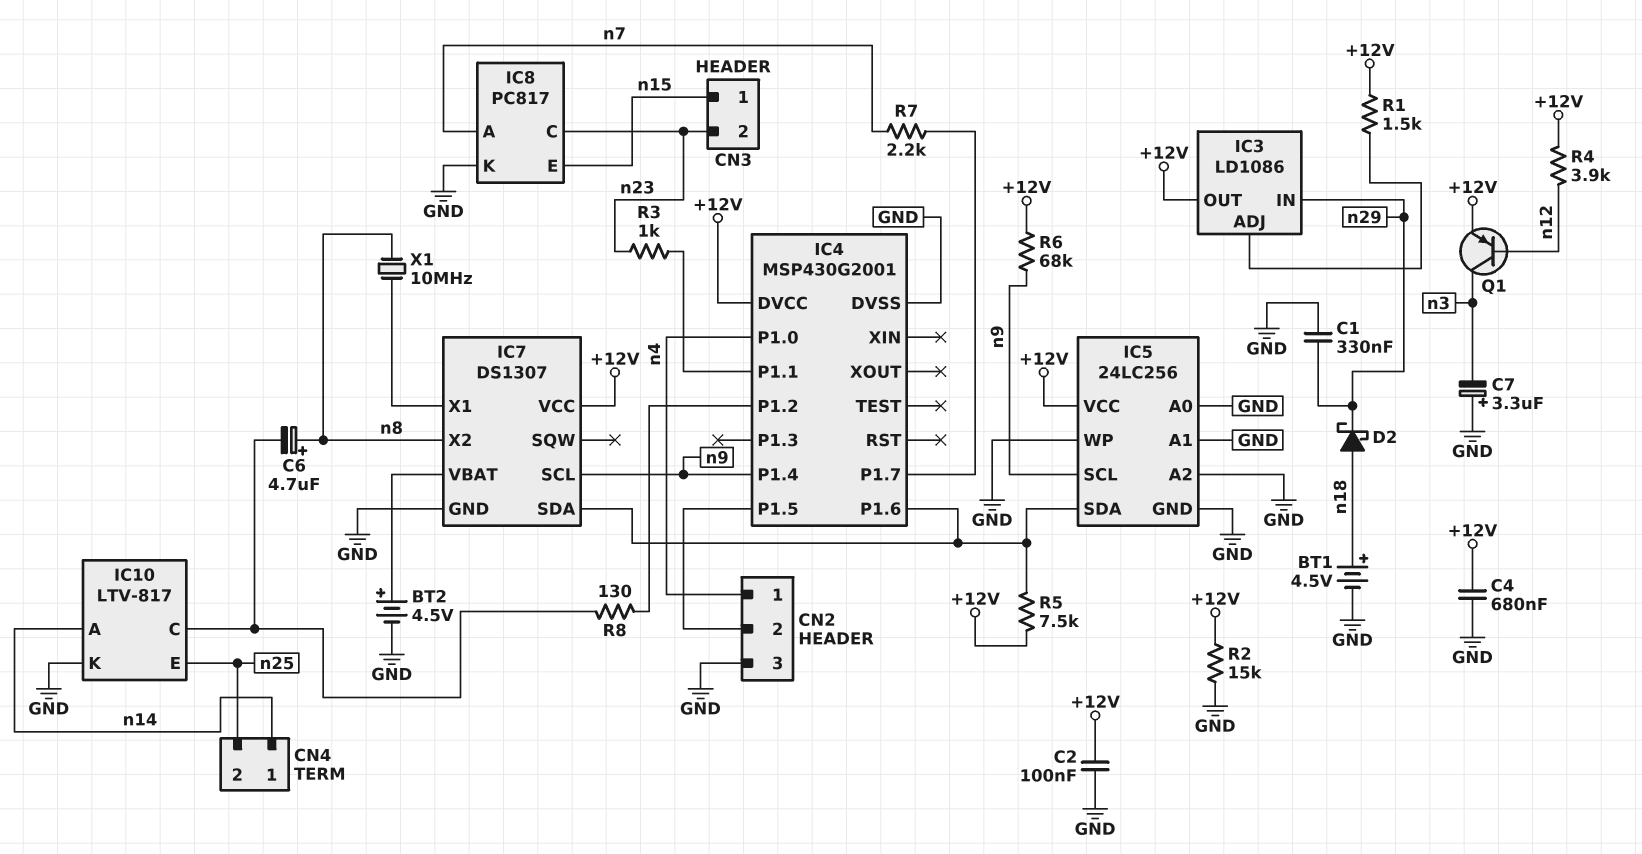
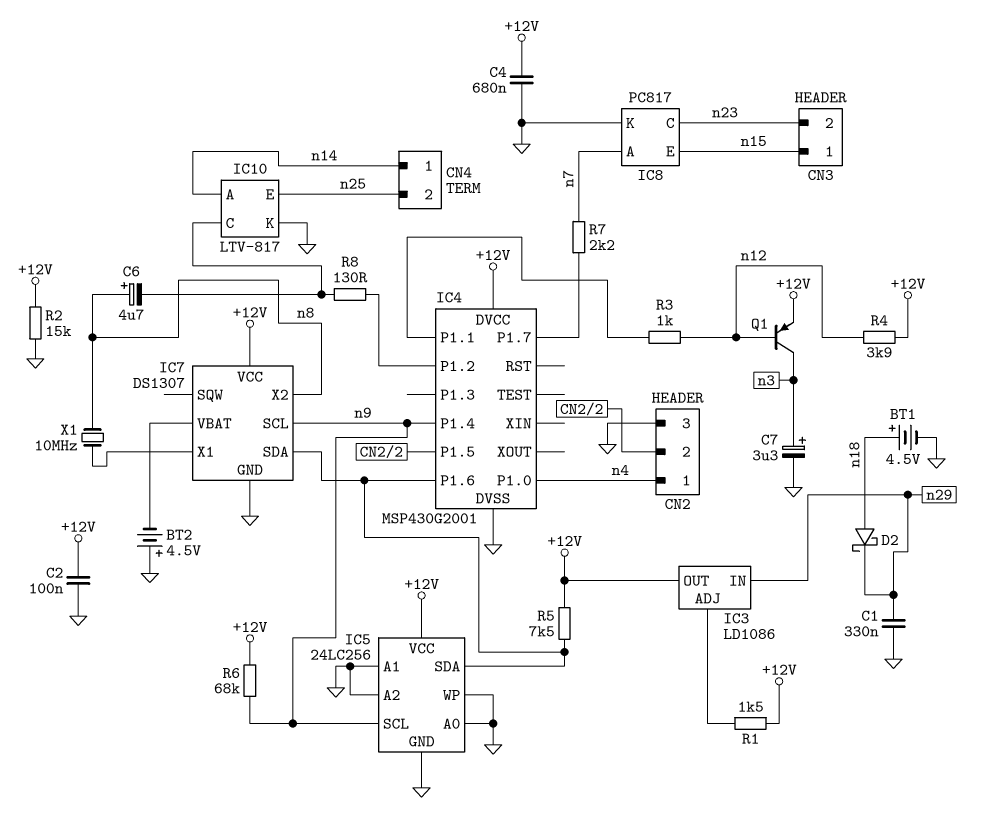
BT2: 4.5V (plus IC7/VBAT, minus GND) -> 4.5V (plus GND, minus IC7/VBAT)
C7: 3.3uF (plus GND, minus n3) -> 3.3uF (plus n3, minus GND)
R3: 1k (IC4/P1.1, n23) -> 1k (IC4/P1.1, n12)

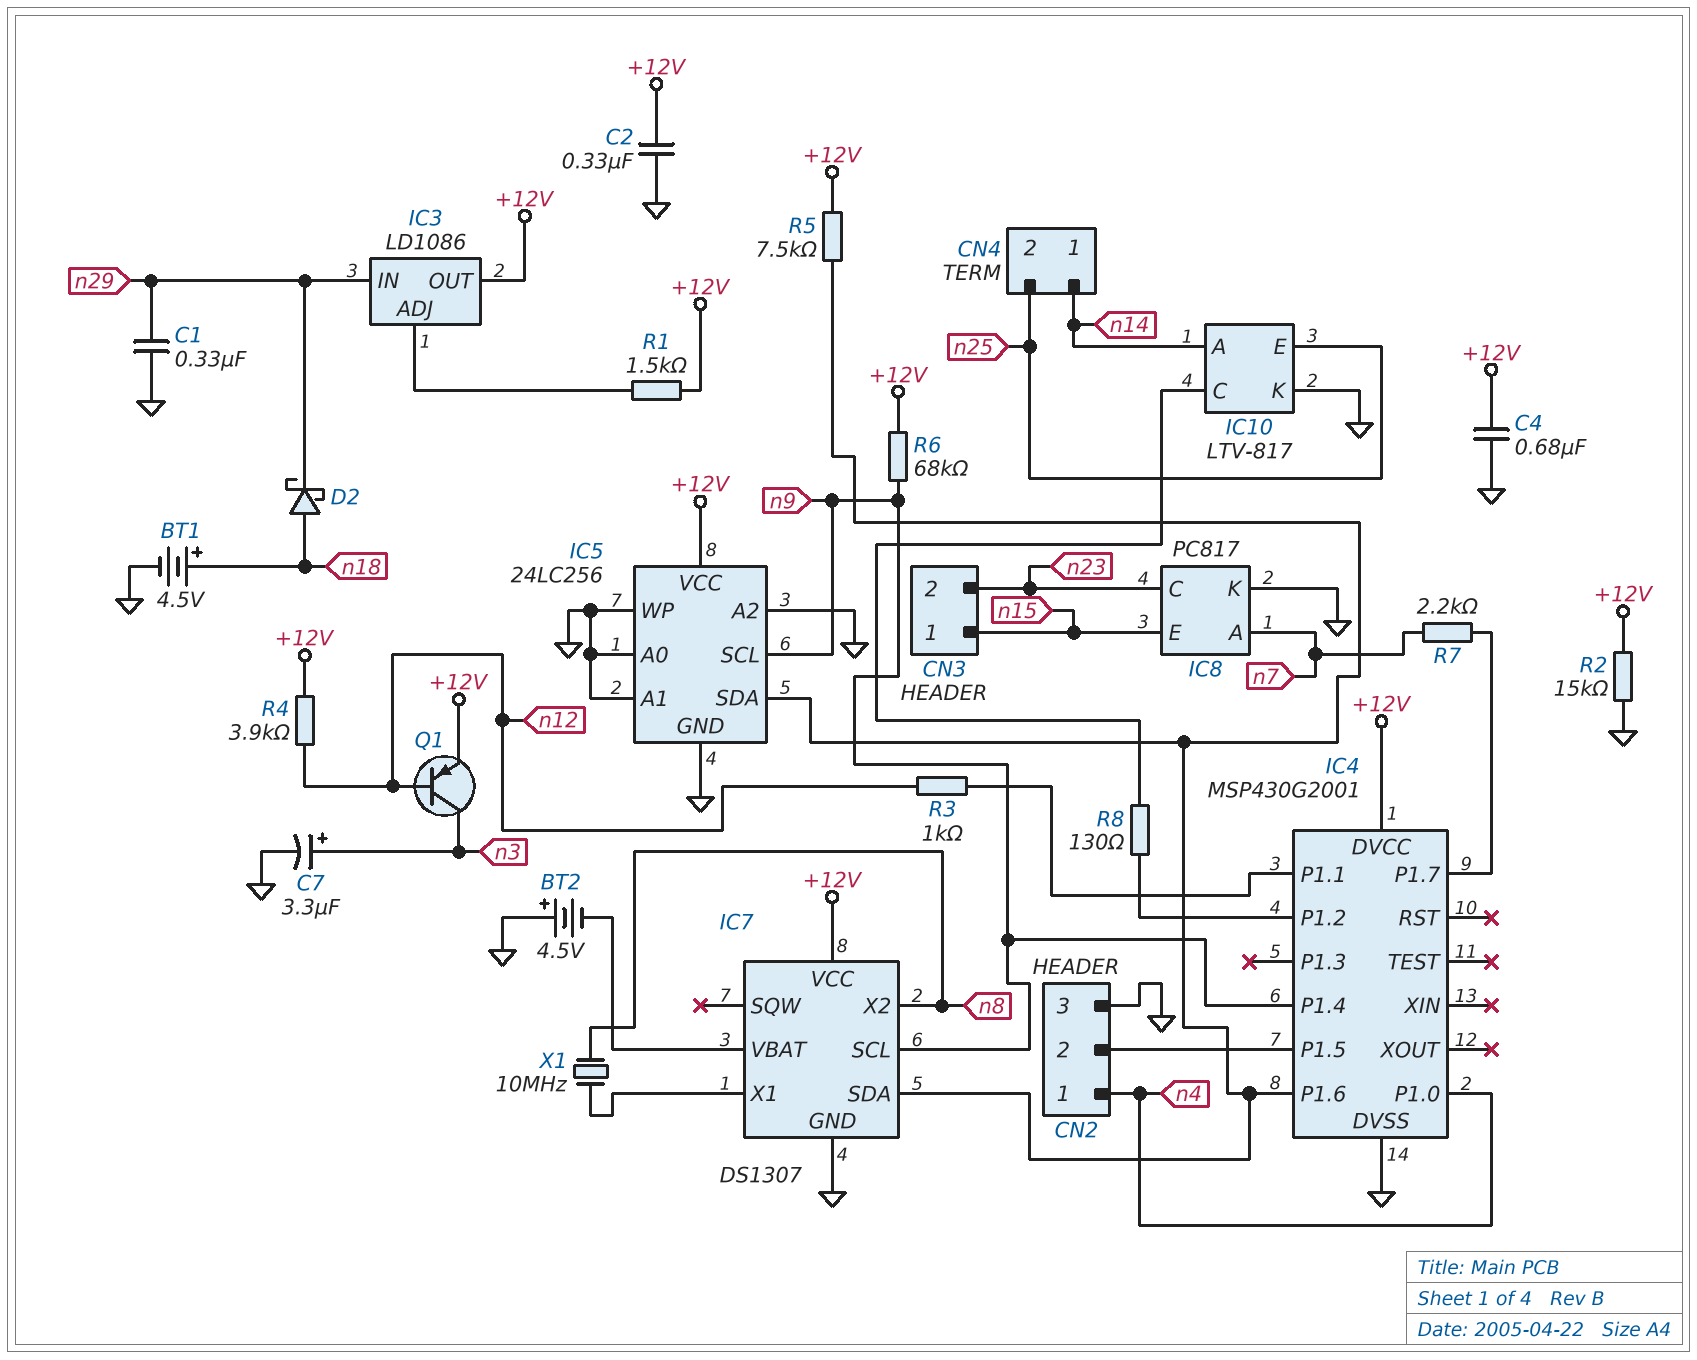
C2: 100nF (+12V, GND) -> 330nF (+12V, GND)
C6: 4.7uF (plus n8, minus IC10/C) -> none

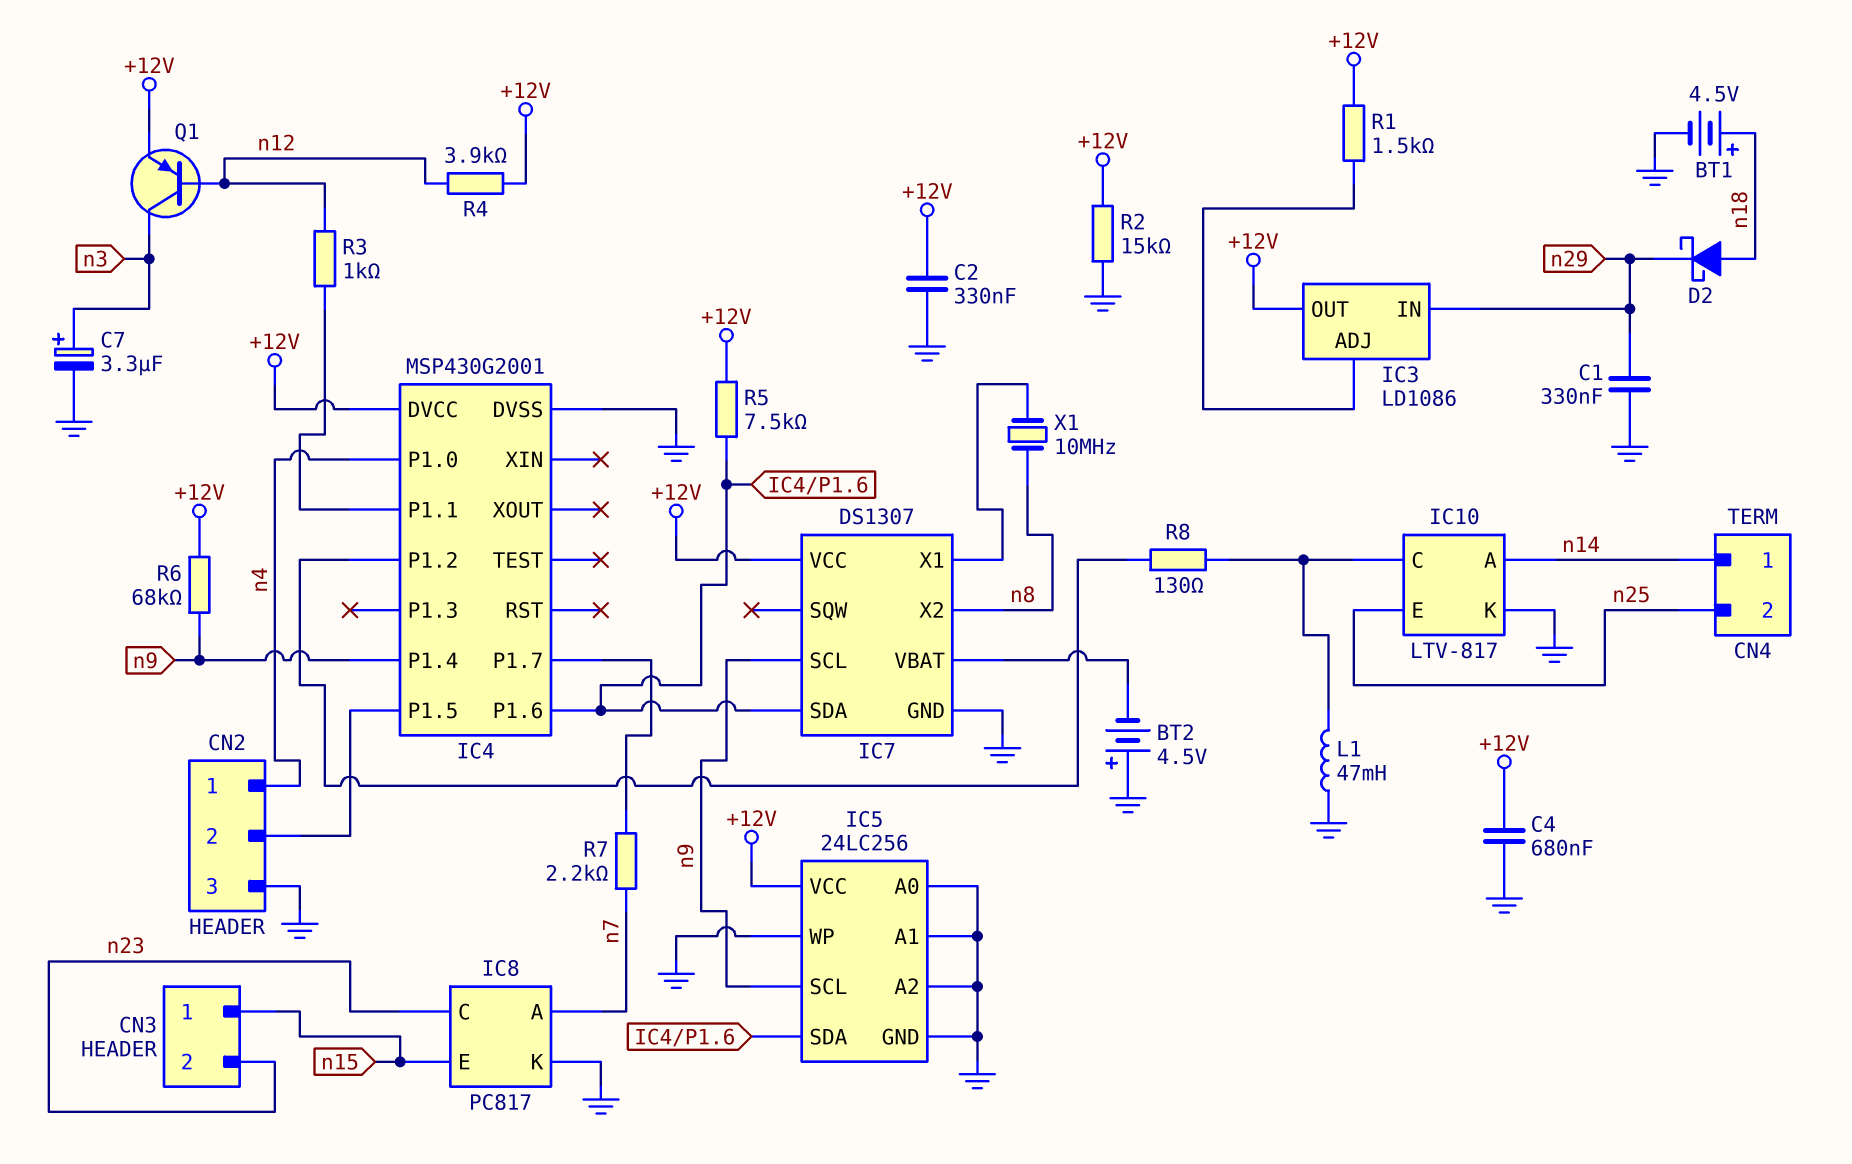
L1: none -> 47mH (GND, IC10/C)

